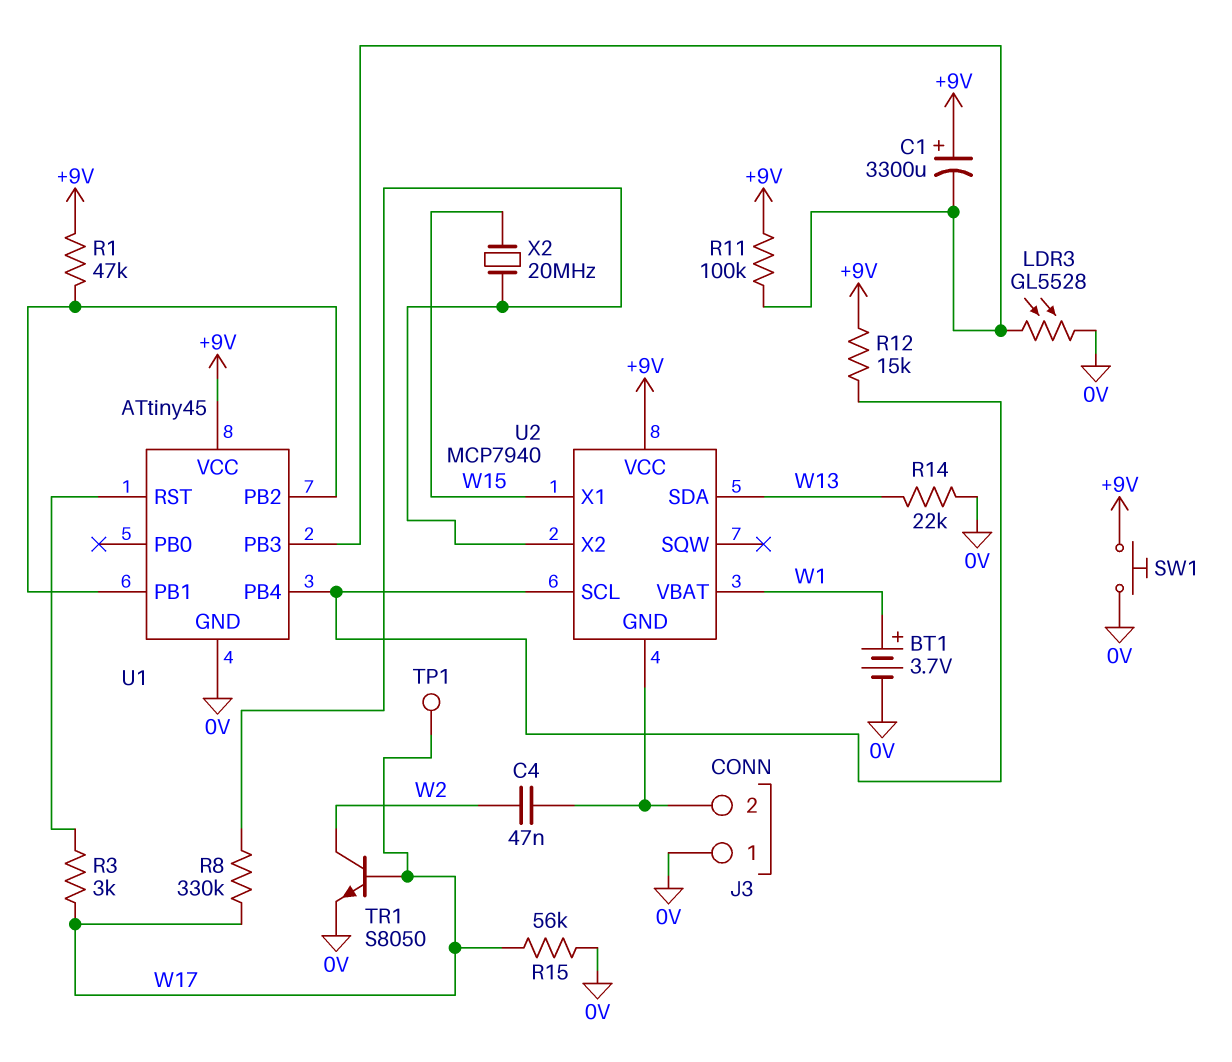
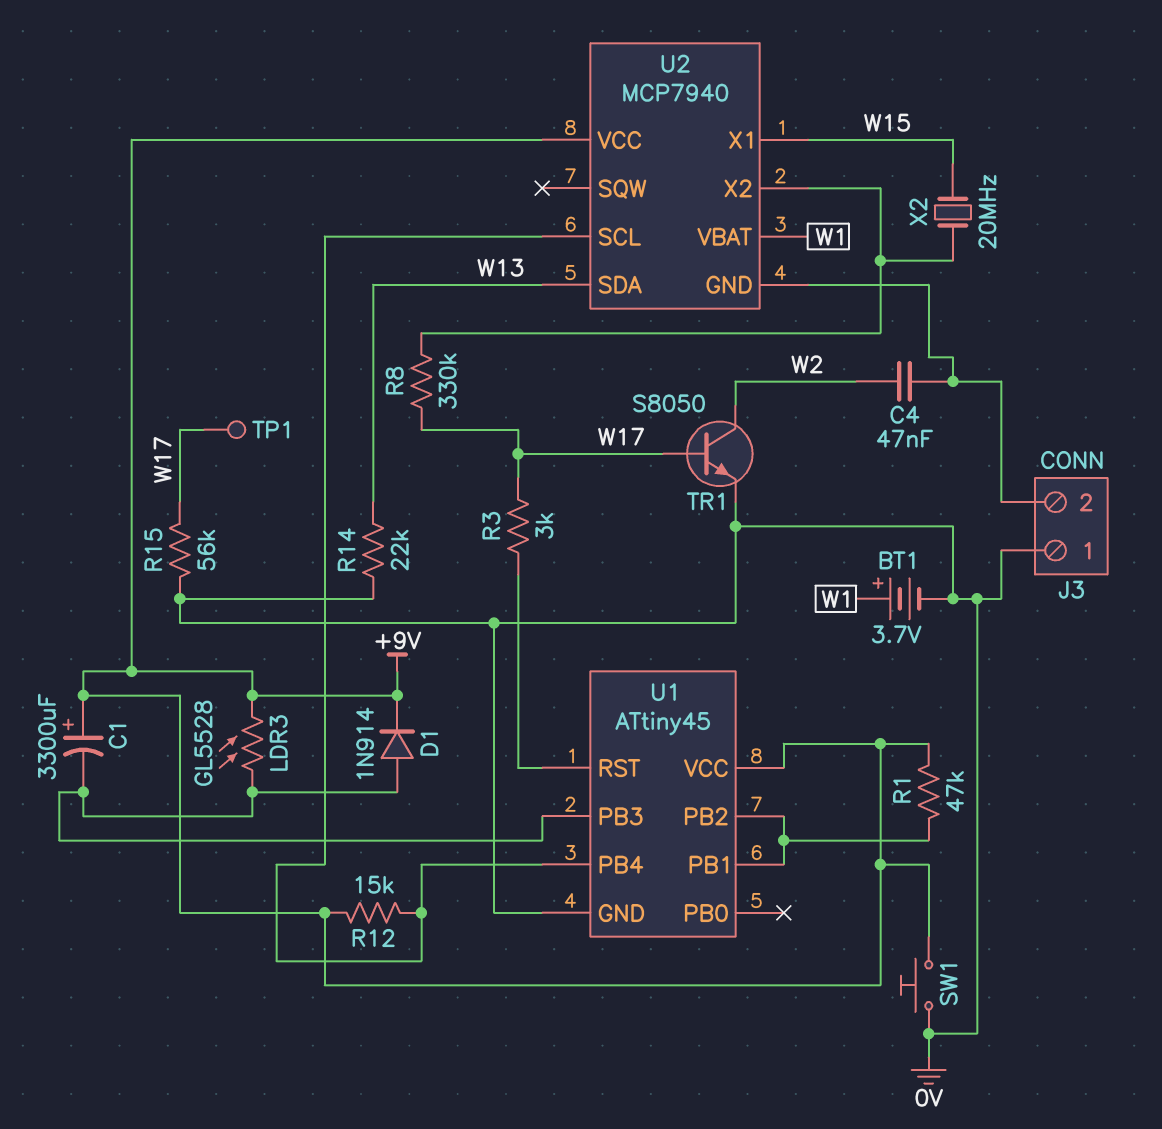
D1: none -> diode 1N914 (A U1/PB3, K +9V)
LDR3: GL5528 (0V, U1/PB3) -> GL5528 (+9V, U1/PB3)
R11: 100k (+9V, U1/PB3) -> none

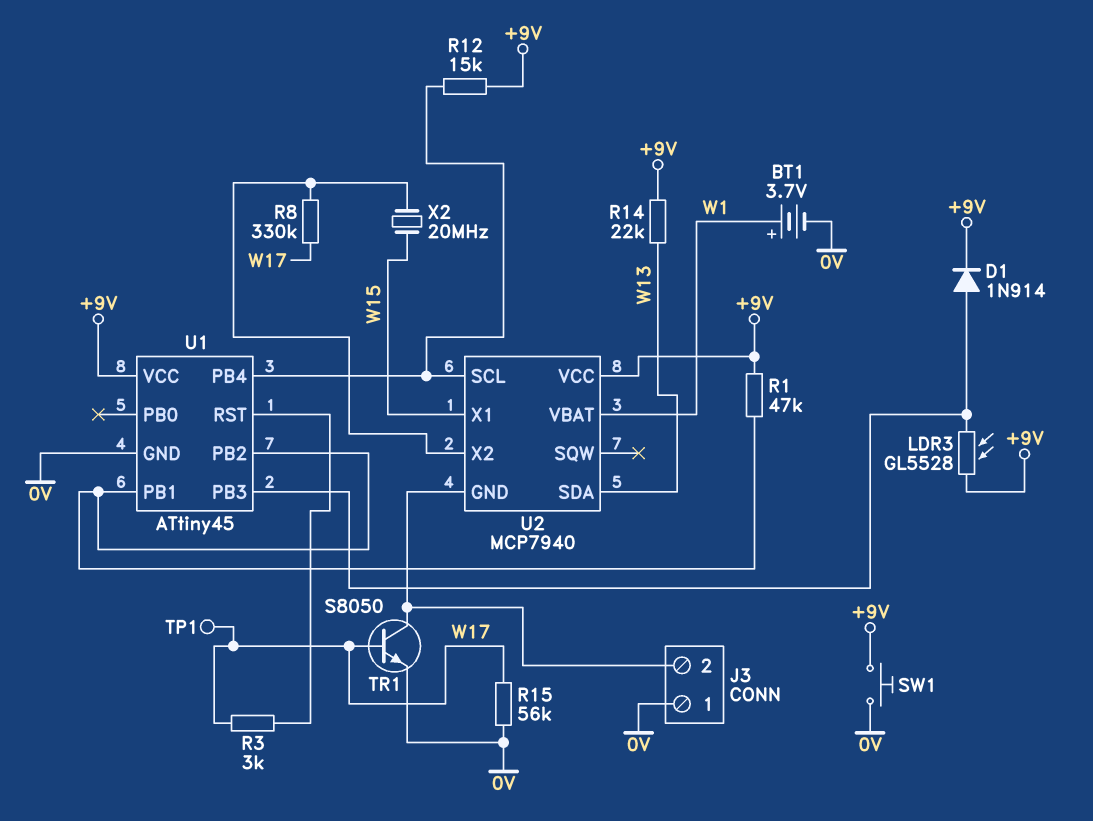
C1: 3300uF (plus +9V, minus U1/PB3) -> none
C4: 47nF (J3/2, W2) -> none
R14: 22k (0V, W13) -> 22k (+9V, W13)
TR1: NPN S8050 (B W17, C W2, E 0V) -> NPN S8050 (B W17, C J3/2, E 0V)

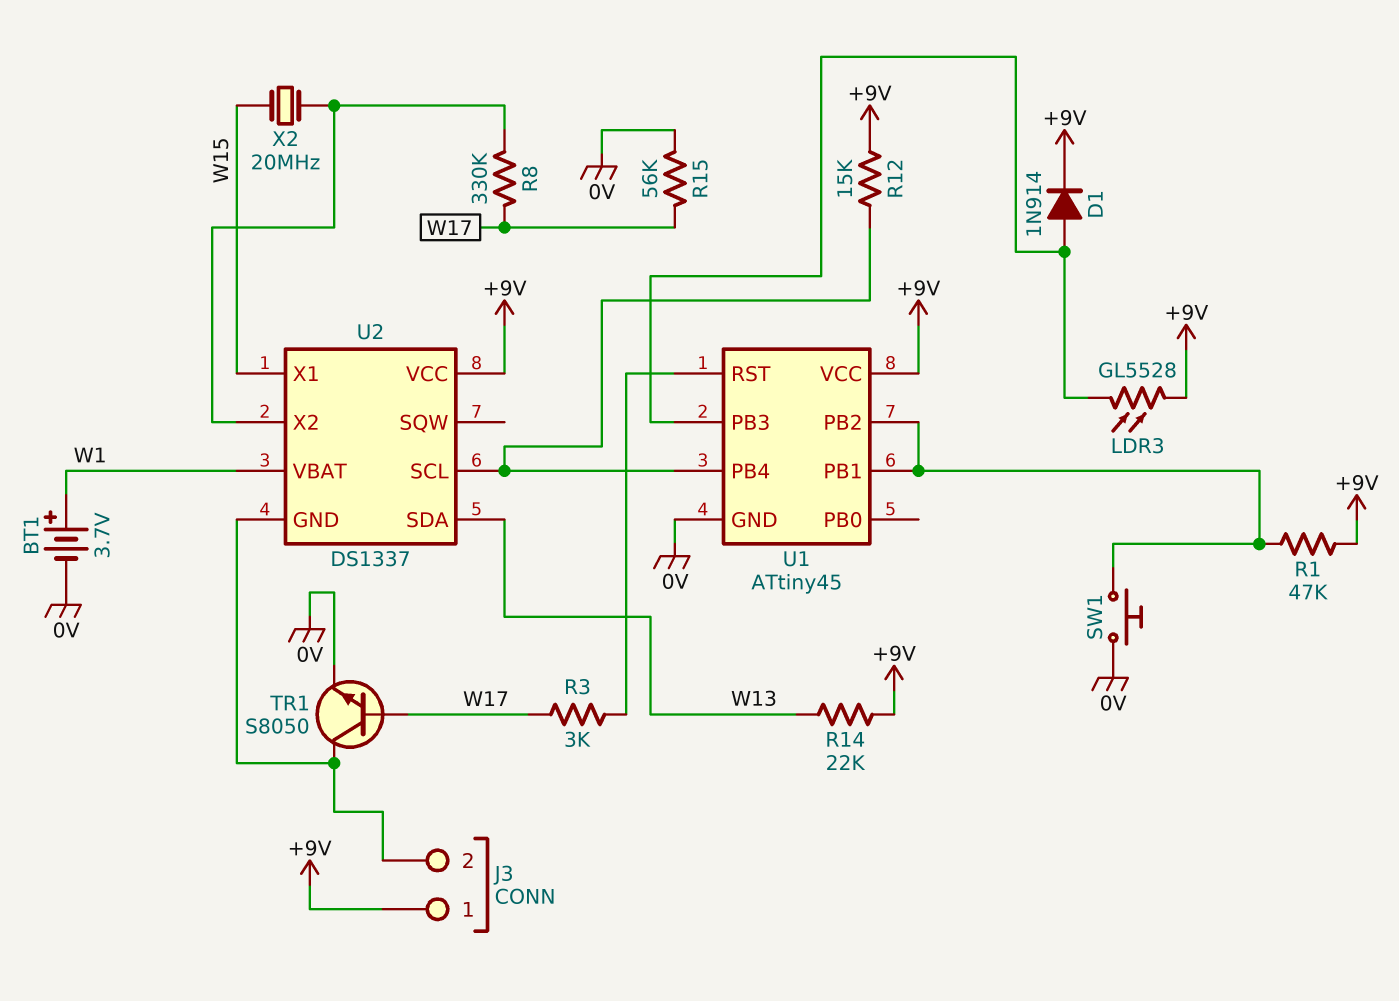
J3 pin 1: 0V -> +9V
SW1: button (+9V, 0V) -> button (0V, U1/PB1)
TP1: test point (W17) -> none
U2: MCP7940 -> DS1337

